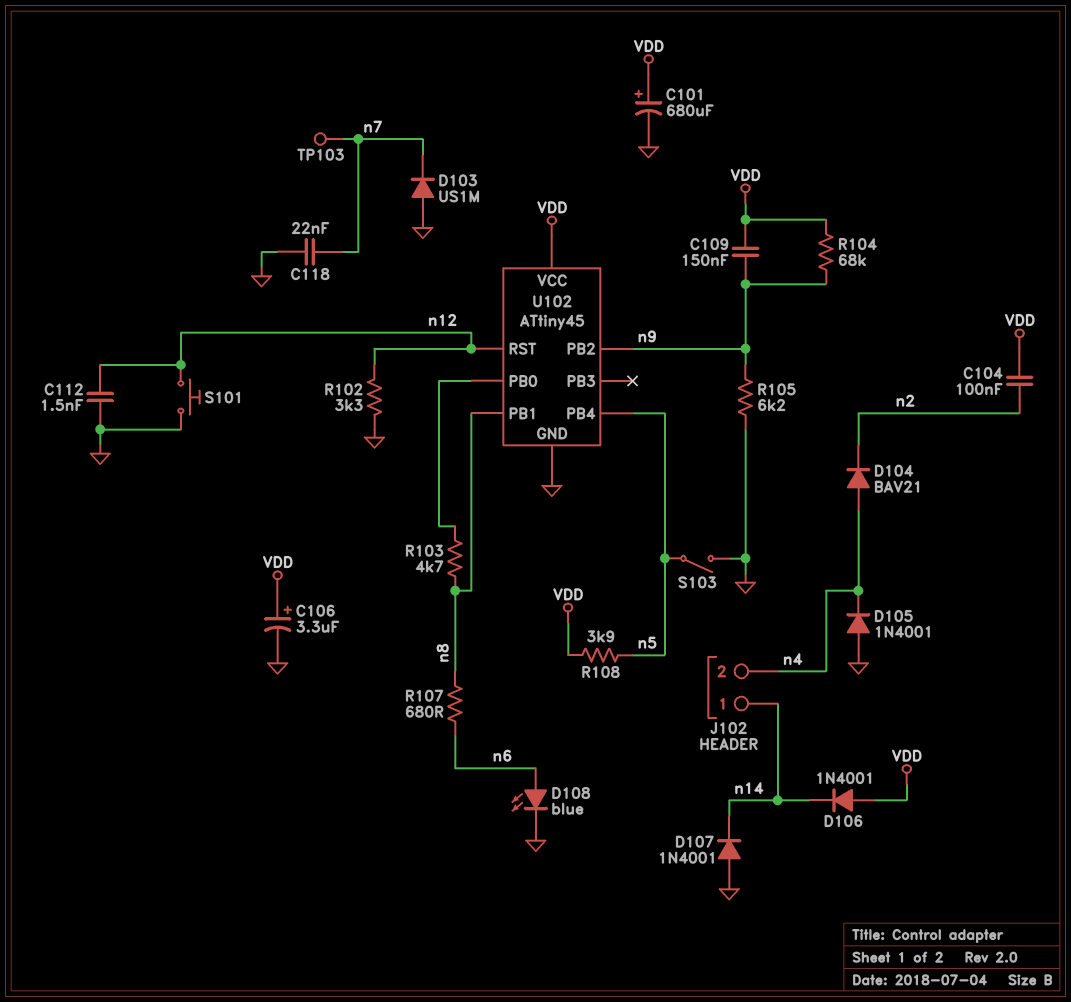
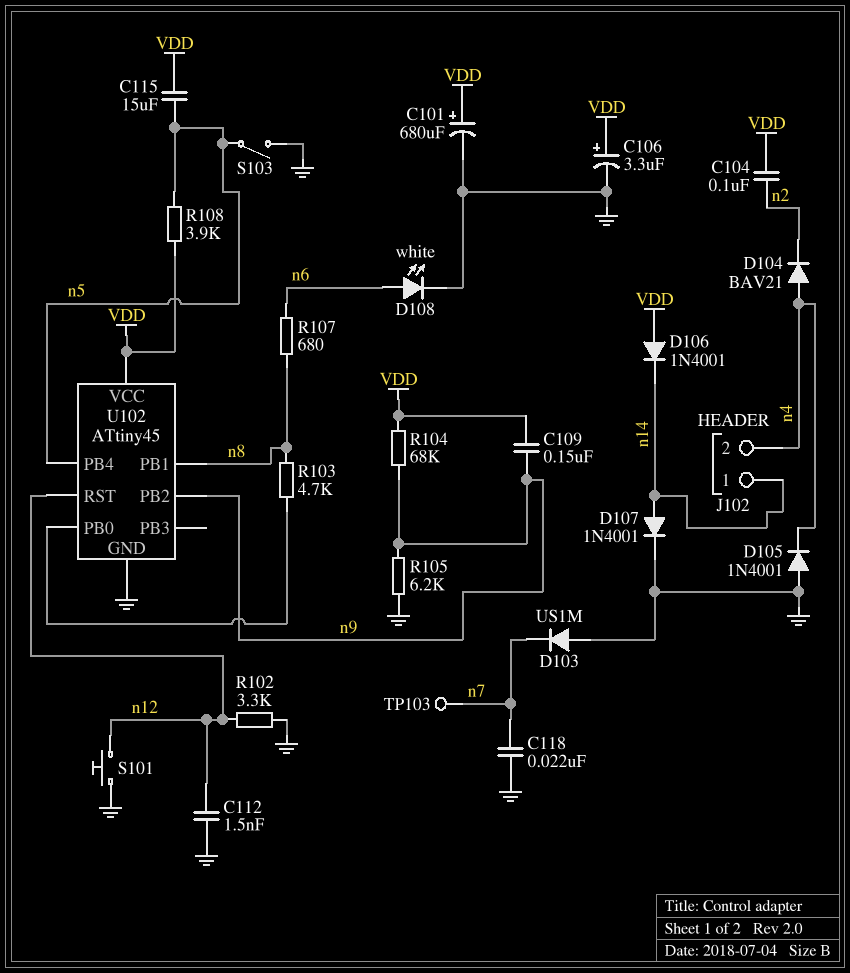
C115: none -> 15uF (VDD, n5)
D107: diode 1N4001 (A GND, K n14) -> diode 1N4001 (A n14, K GND)
D108: LED blue (A n6, K GND) -> LED white (A n6, K GND)

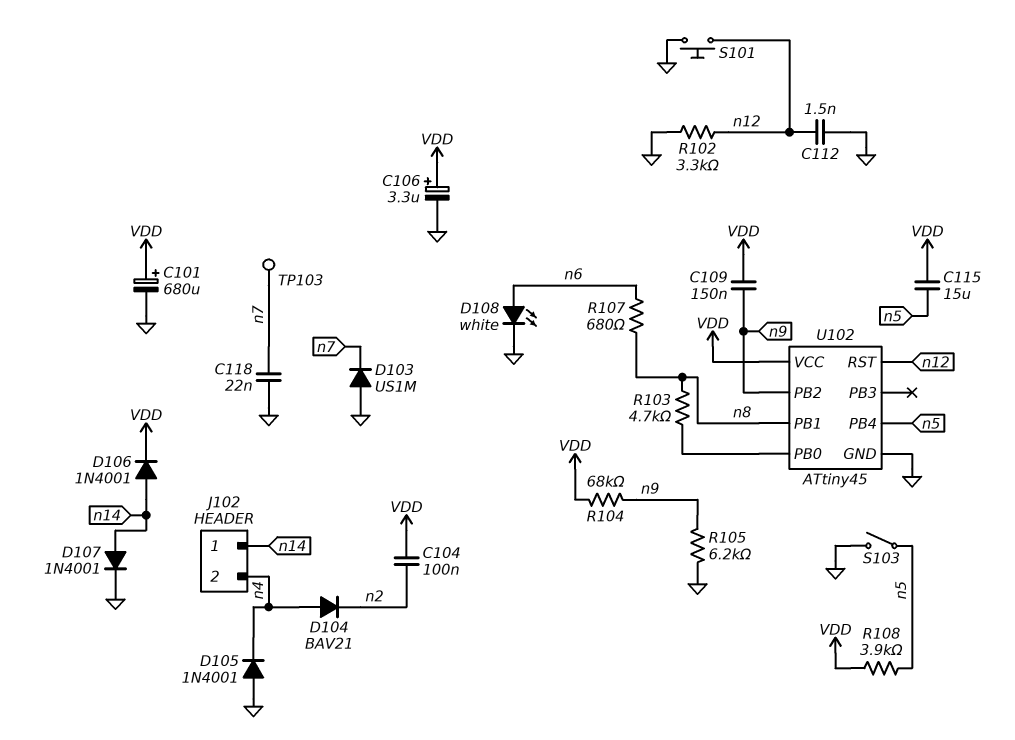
D106: diode 1N4001 (A VDD, K n14) -> diode 1N4001 (A n14, K VDD)

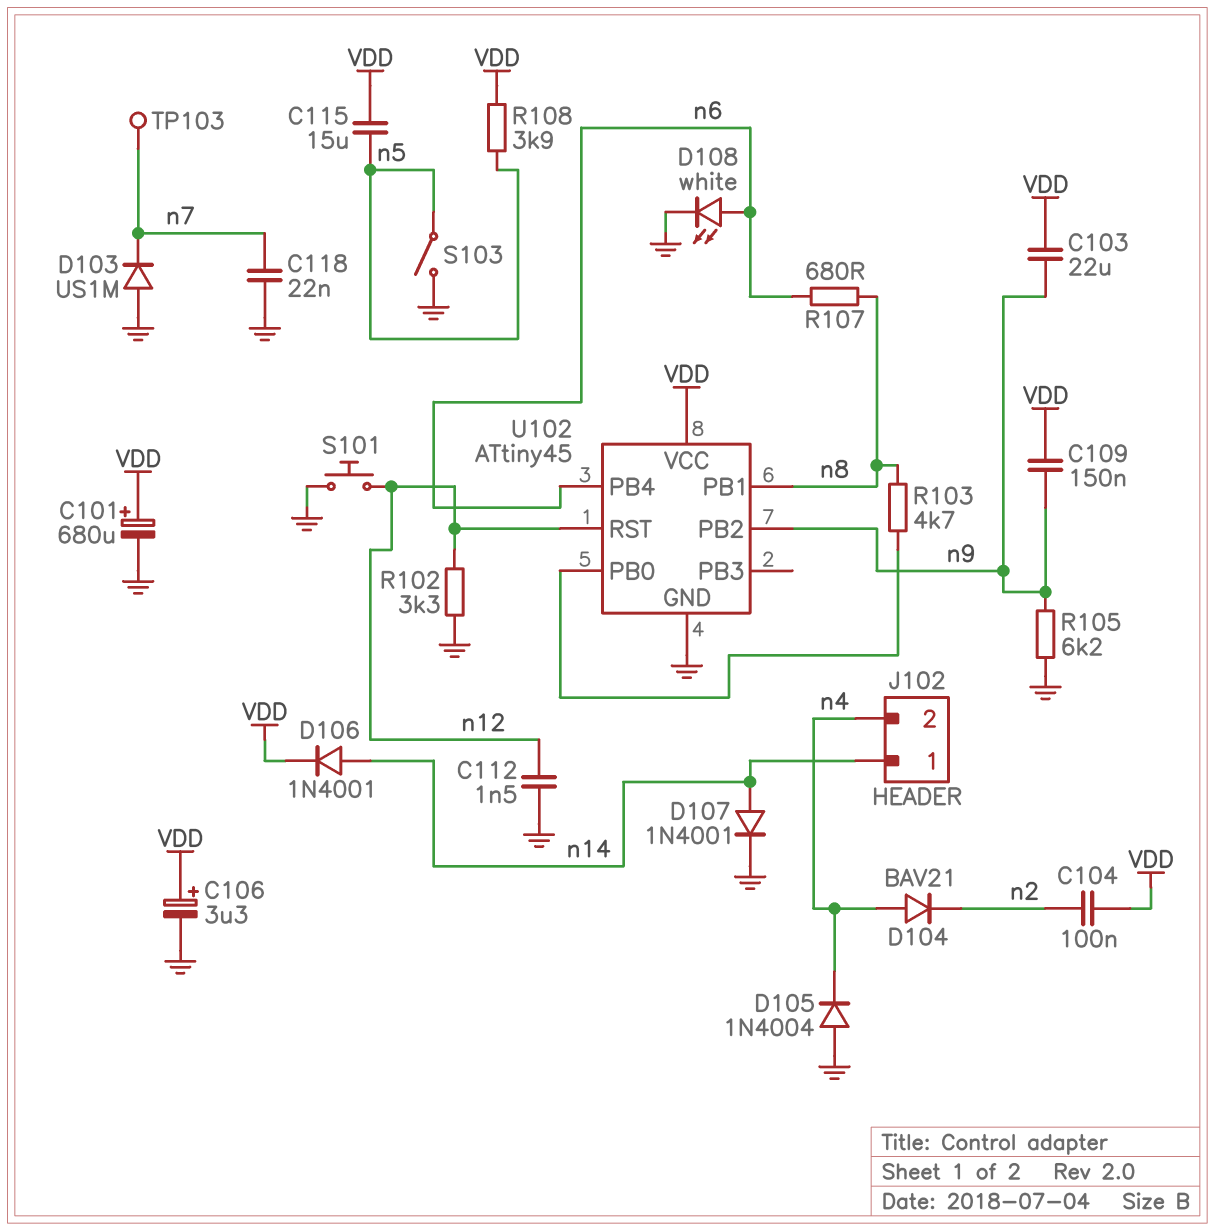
C103: none -> 22uF (VDD, n9)
D105: diode 1N4001 (A GND, K n4) -> diode 1N4004 (A GND, K n4)
R104: 68k (VDD, n9) -> none
U102 pin PB4: n5 -> n6

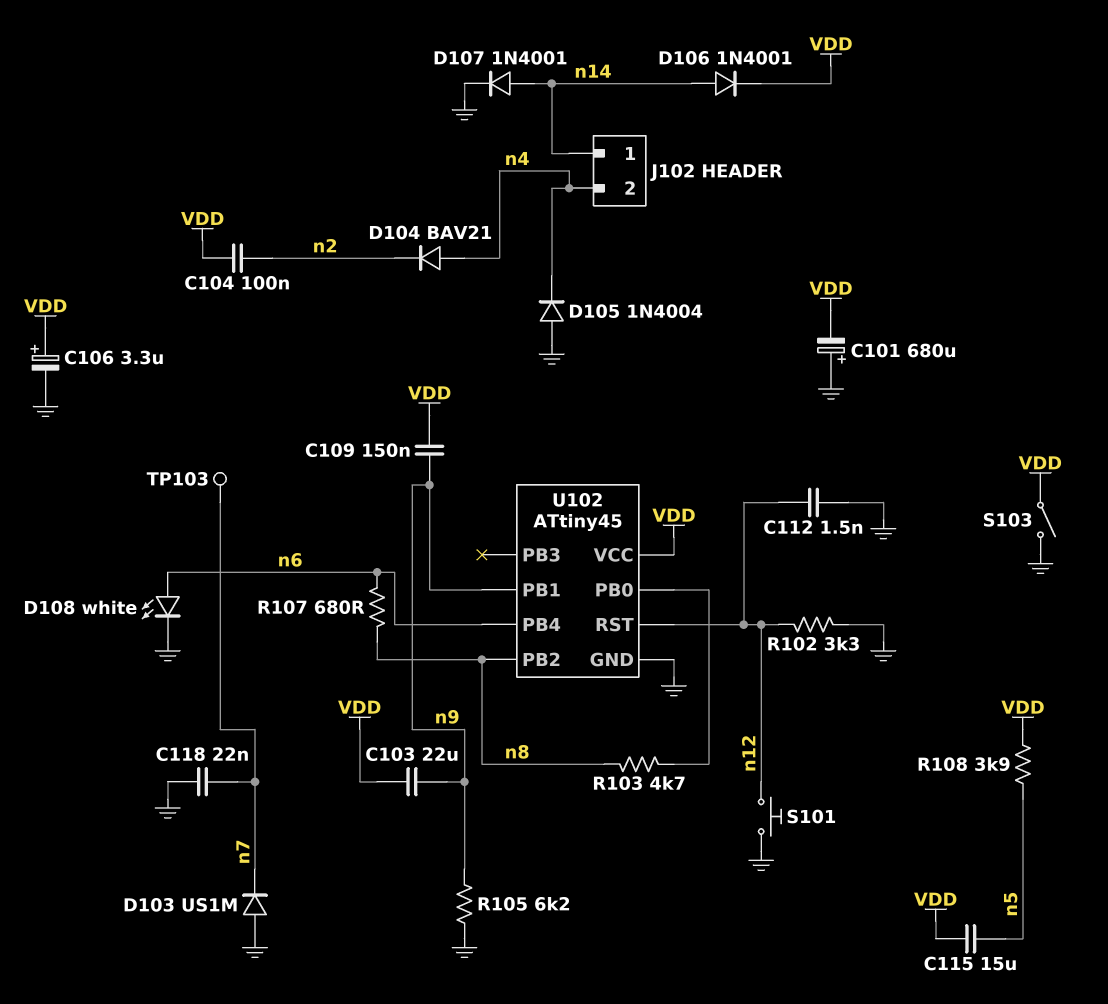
C101: 680uF (plus VDD, minus GND) -> 680uF (plus GND, minus VDD)
S103: switch (GND, n5) -> switch (GND, VDD)
U102 pin PB1: n8 -> n9
U102 pin PB2: n9 -> n8

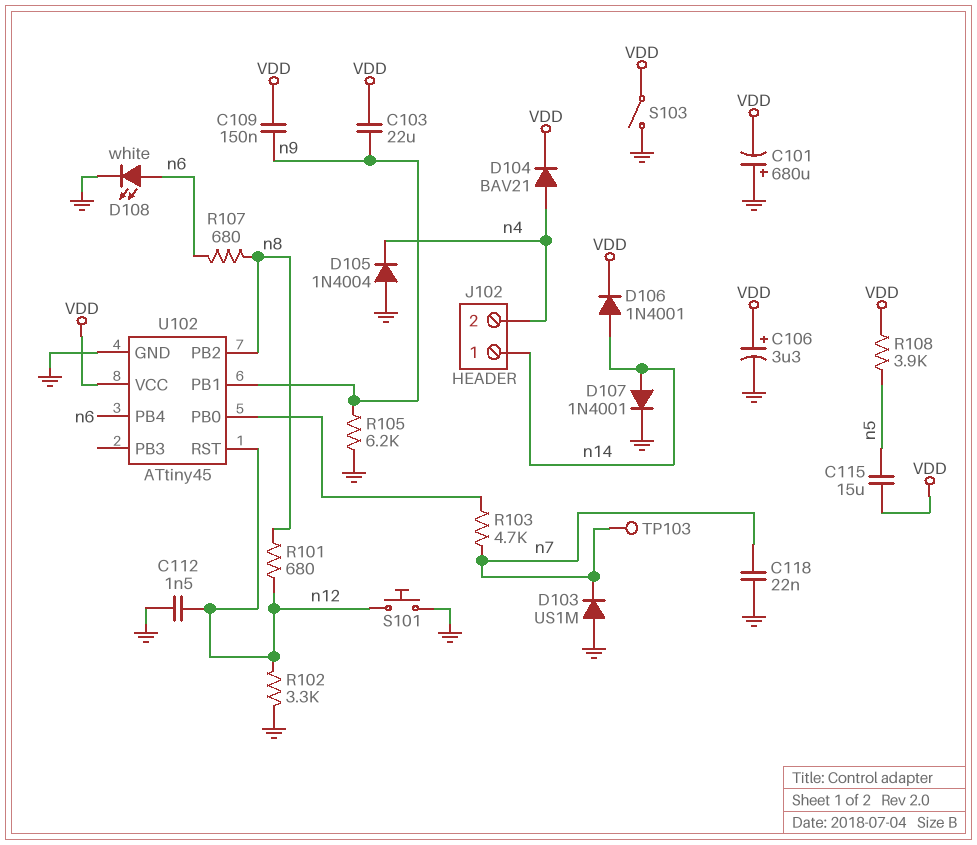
C104: 100nF (VDD, n2) -> none
D104: diode BAV21 (A n4, K n2) -> diode BAV21 (A n4, K VDD)
R101: none -> 680 (n8, n12)
R103: 4.7k (U102/PB0, n8) -> 4.7k (U102/PB0, n7)

